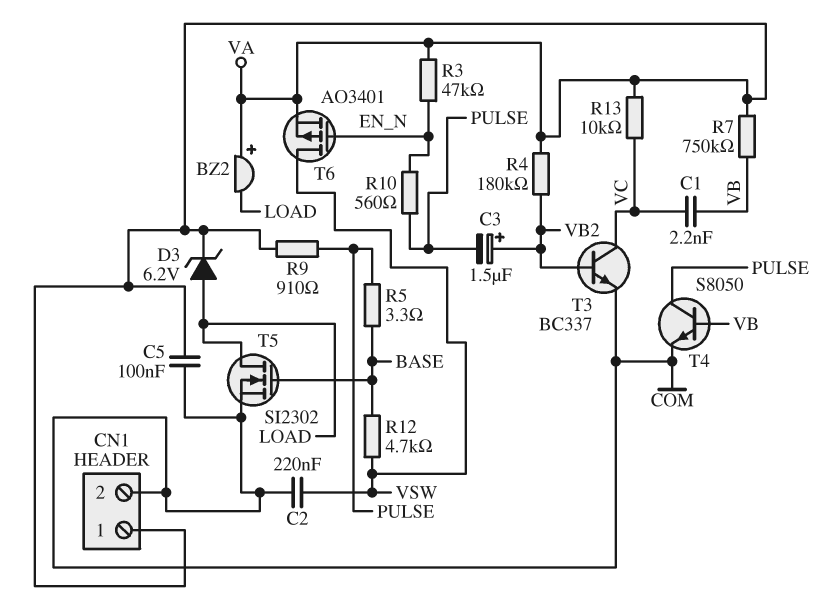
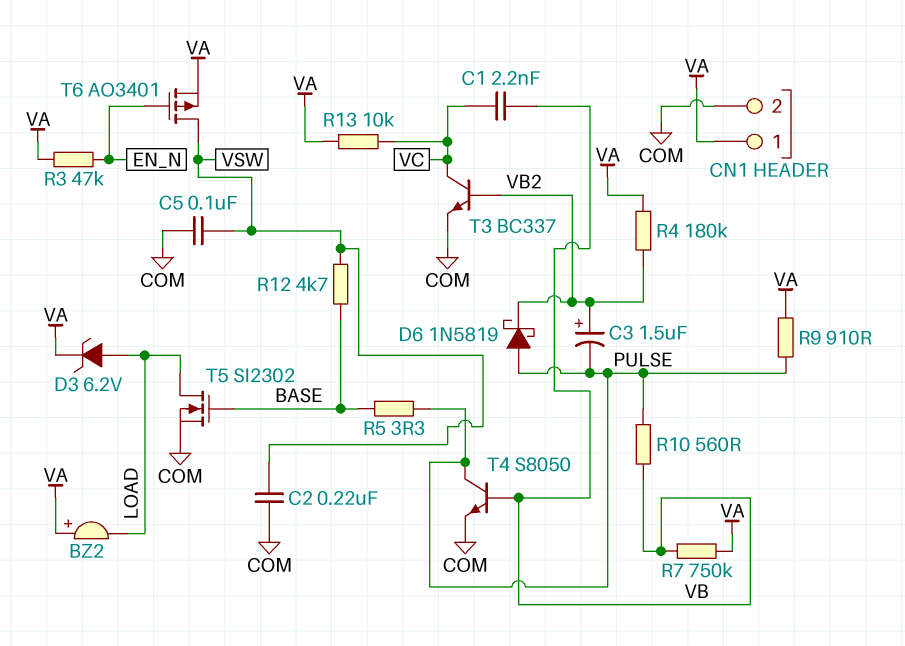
C5: 100nF (COM, VA) -> 100nF (COM, VSW)
D6: none -> schottky 1N5819 (A PULSE, K VB2)
R10: 560 (EN_N, PULSE) -> 560 (PULSE, VB)

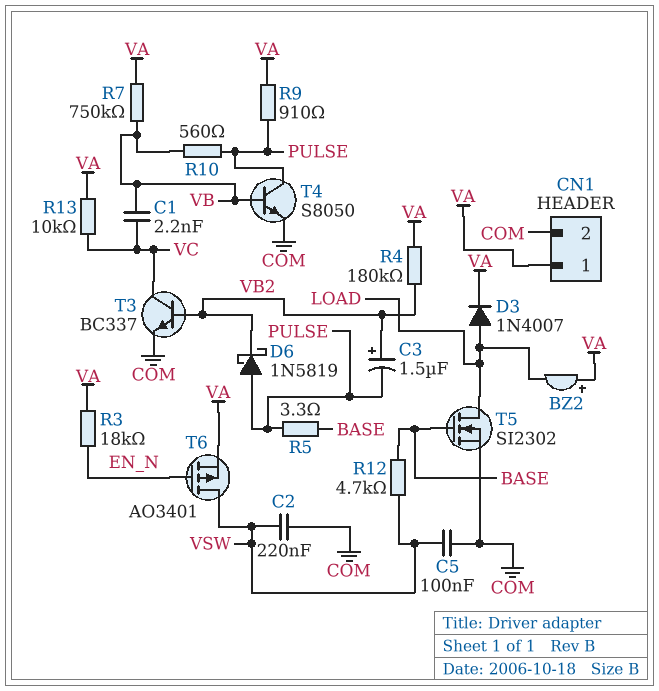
D3: zener 6.2V (A LOAD, K VA) -> diode 1N4007 (A LOAD, K VA)
R3: 47k (EN_N, VA) -> 18k (EN_N, VA)

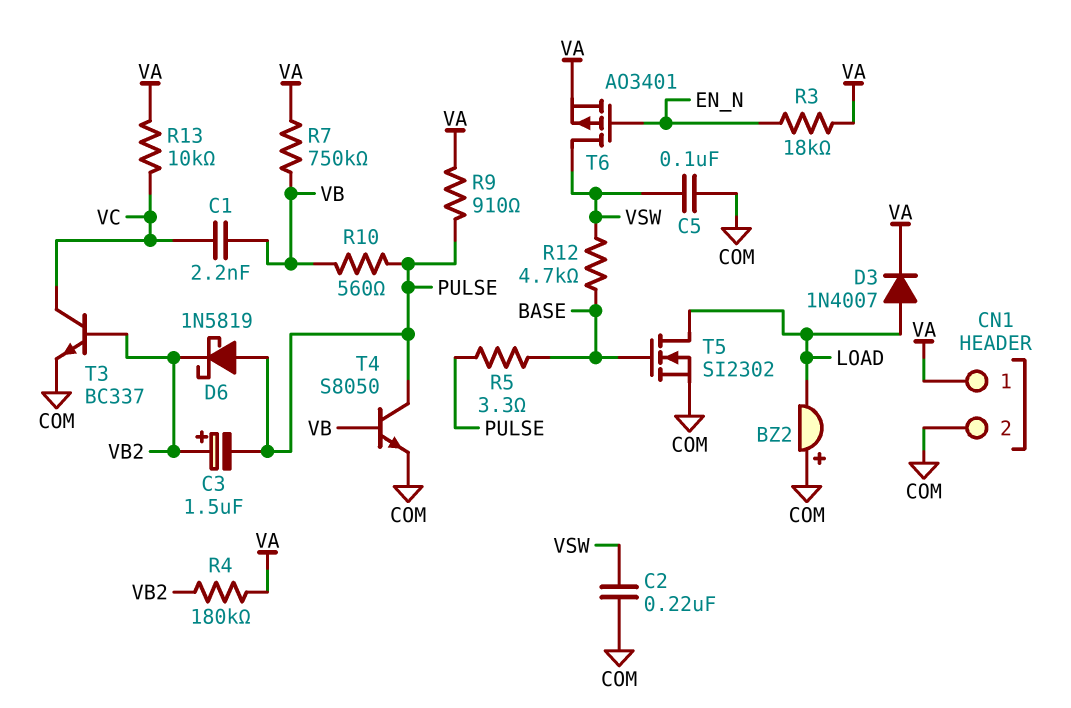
BZ2: buzzer (plus VA, minus LOAD) -> buzzer (plus COM, minus LOAD)

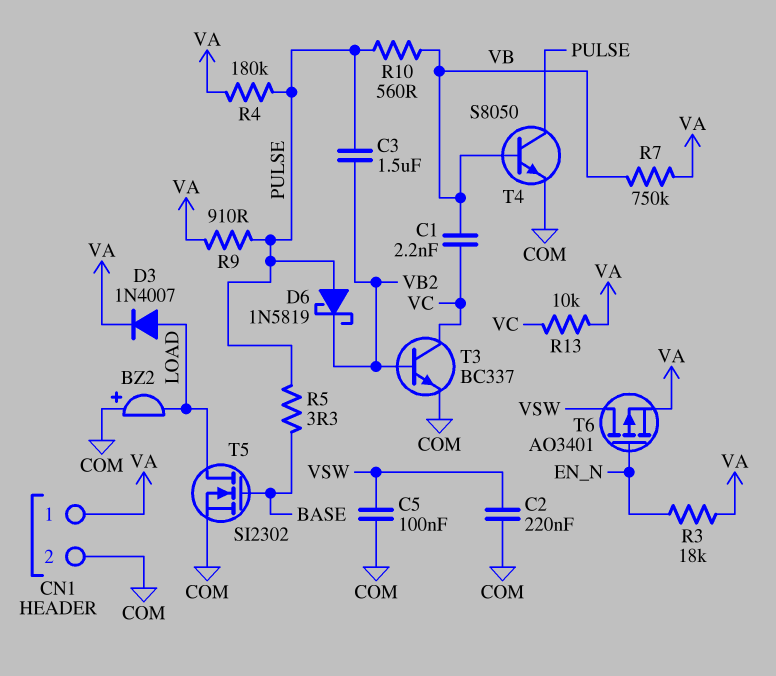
C3: 1.5uF (plus VB2, minus PULSE) -> 1.5uF (PULSE, VB2)
R4: 180k (VA, VB2) -> 180k (PULSE, VA)
R12: 4.7k (BASE, VSW) -> none

